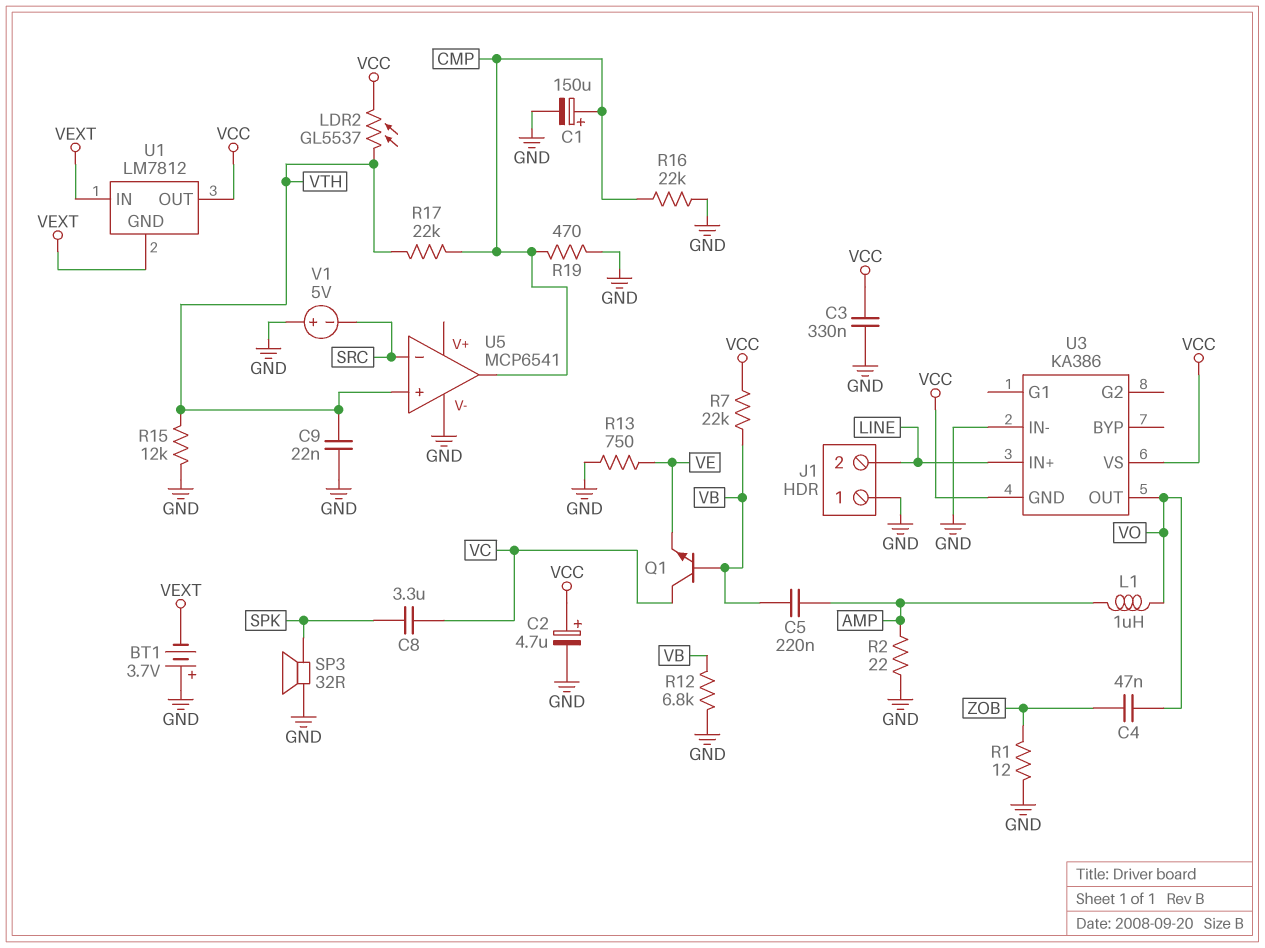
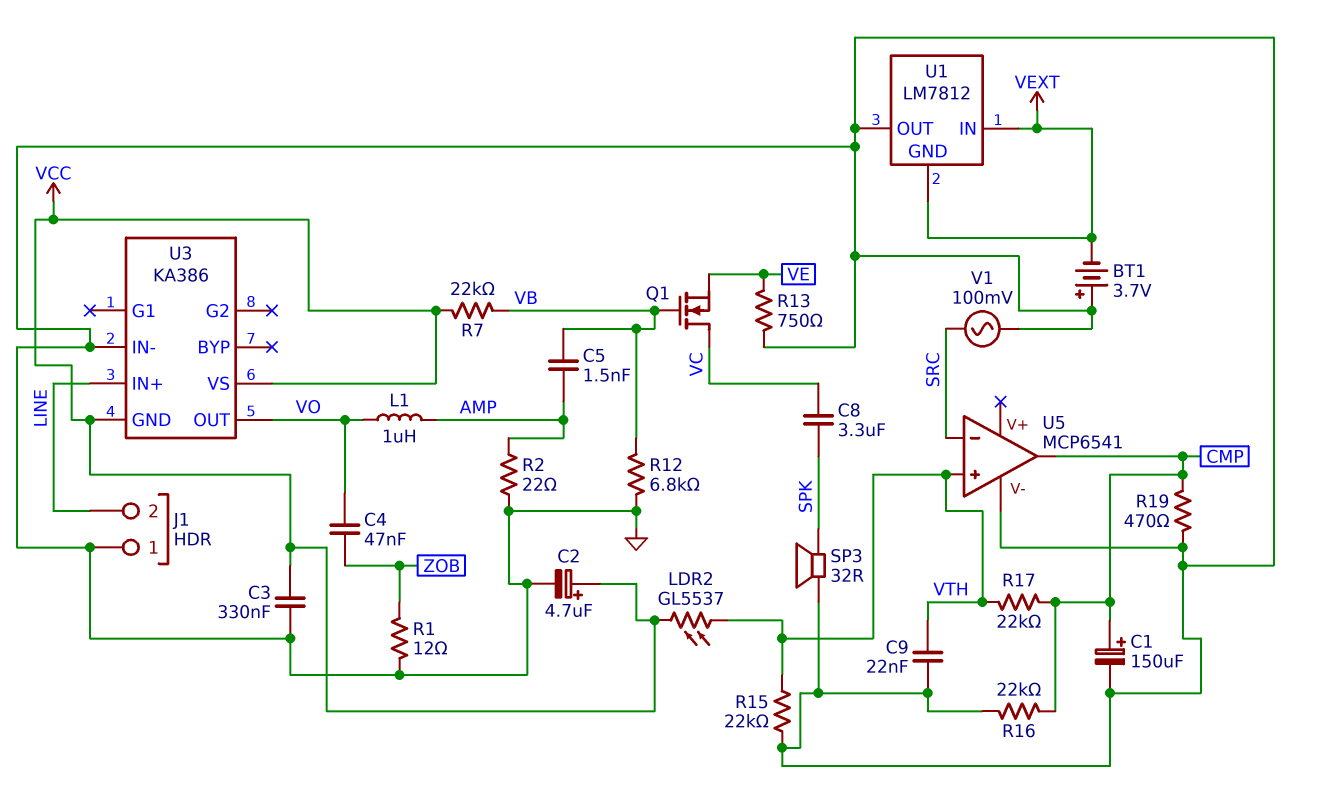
C5: 220nF (AMP, VB) -> 1.5nF (AMP, VB)
Q1: NPN (B VB, C VC, E VE) -> NMOS (G VB, D VC, S VE)
R15: 12k (GND, VTH) -> 22k (GND, VTH)
U1 pin OUT: VCC -> GND
V1: 5V (plus GND, minus SRC) -> AC 100mV (GND, SRC)

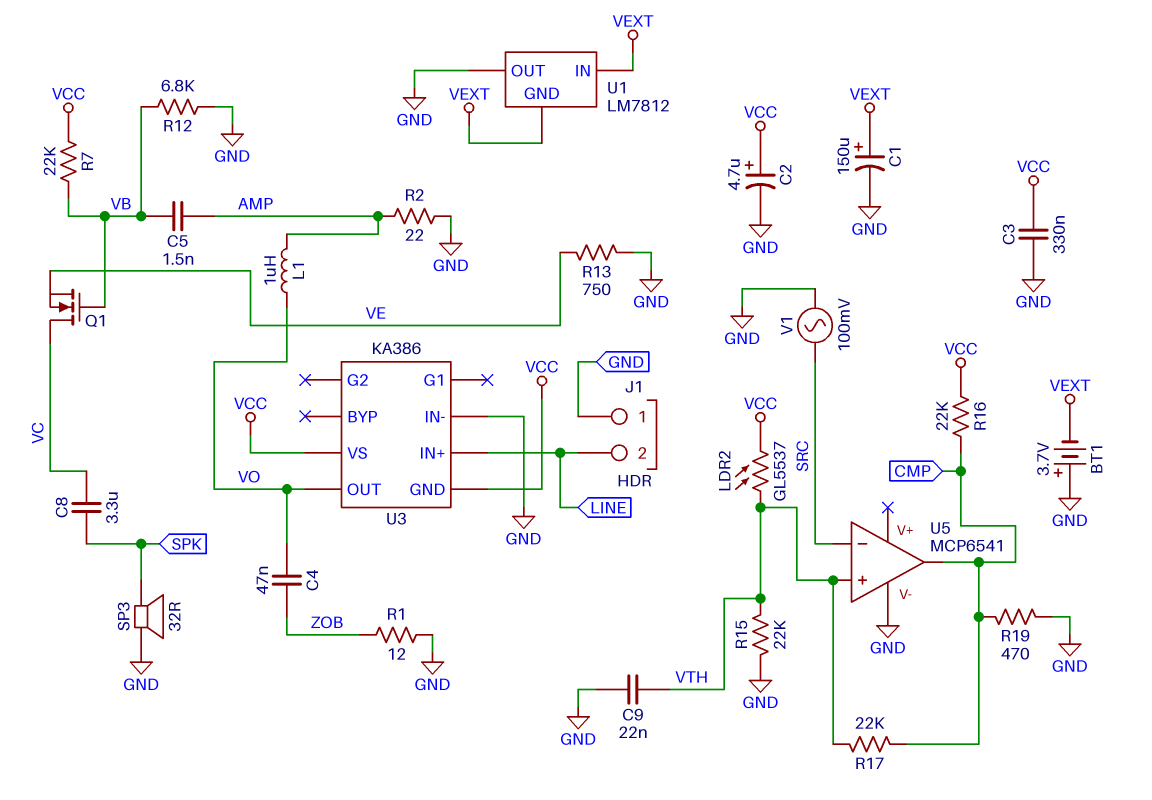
C1: 150uF (plus CMP, minus GND) -> 150uF (plus VEXT, minus GND)
R16: 22k (CMP, GND) -> 22k (CMP, VCC)

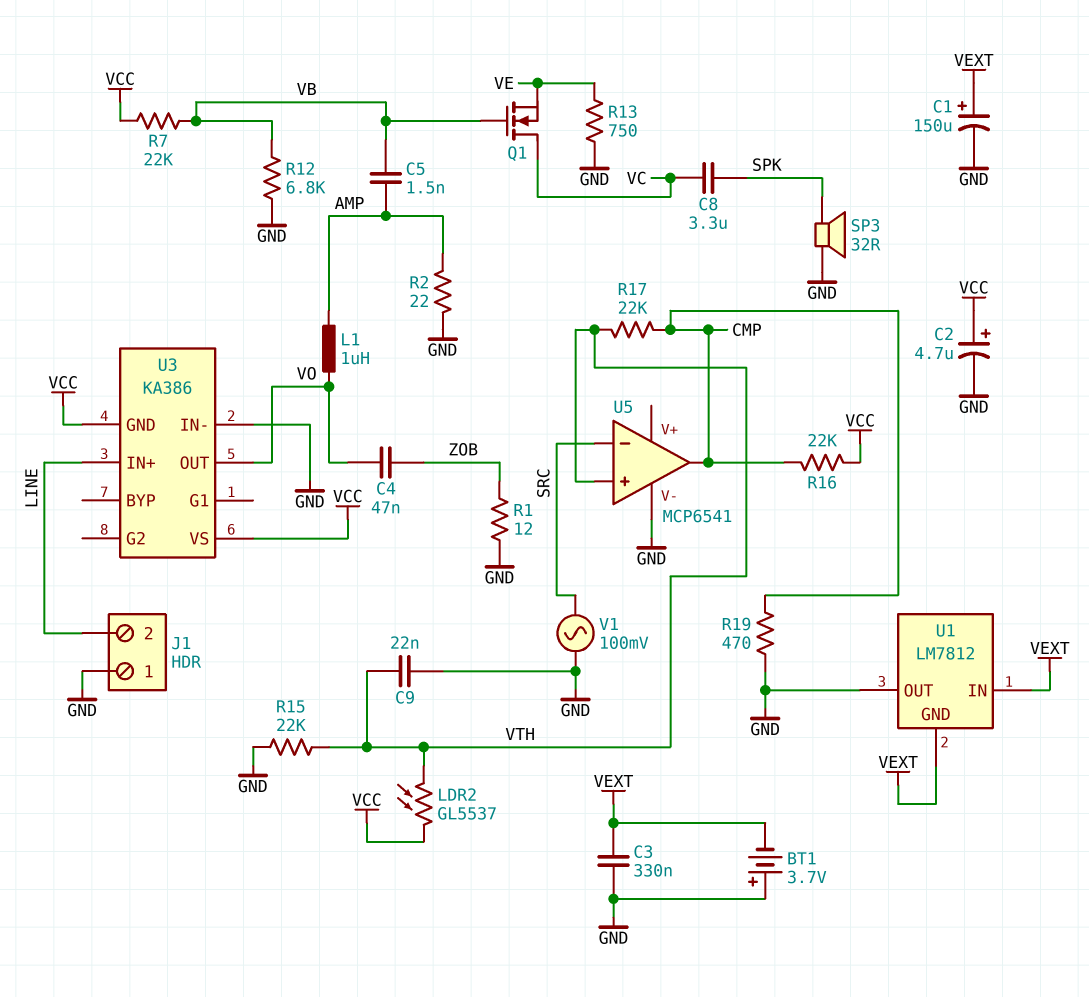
C3: 330nF (GND, VCC) -> 330nF (GND, VEXT)

